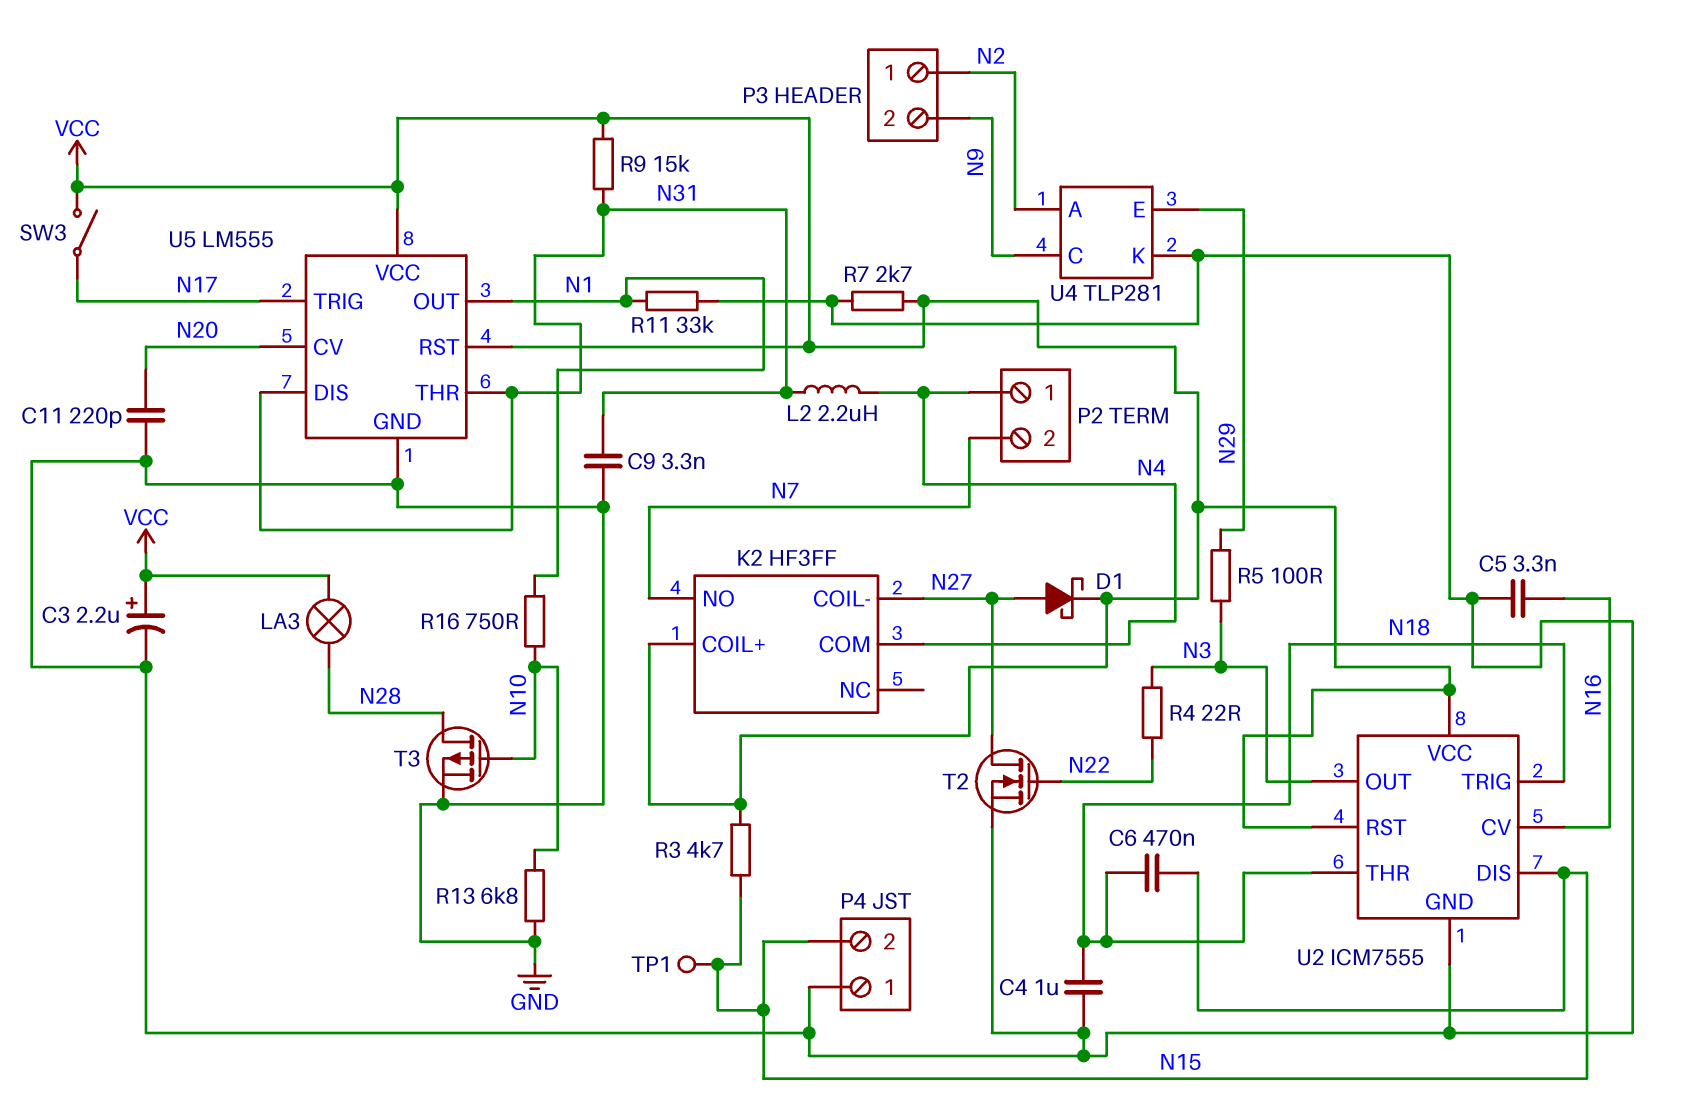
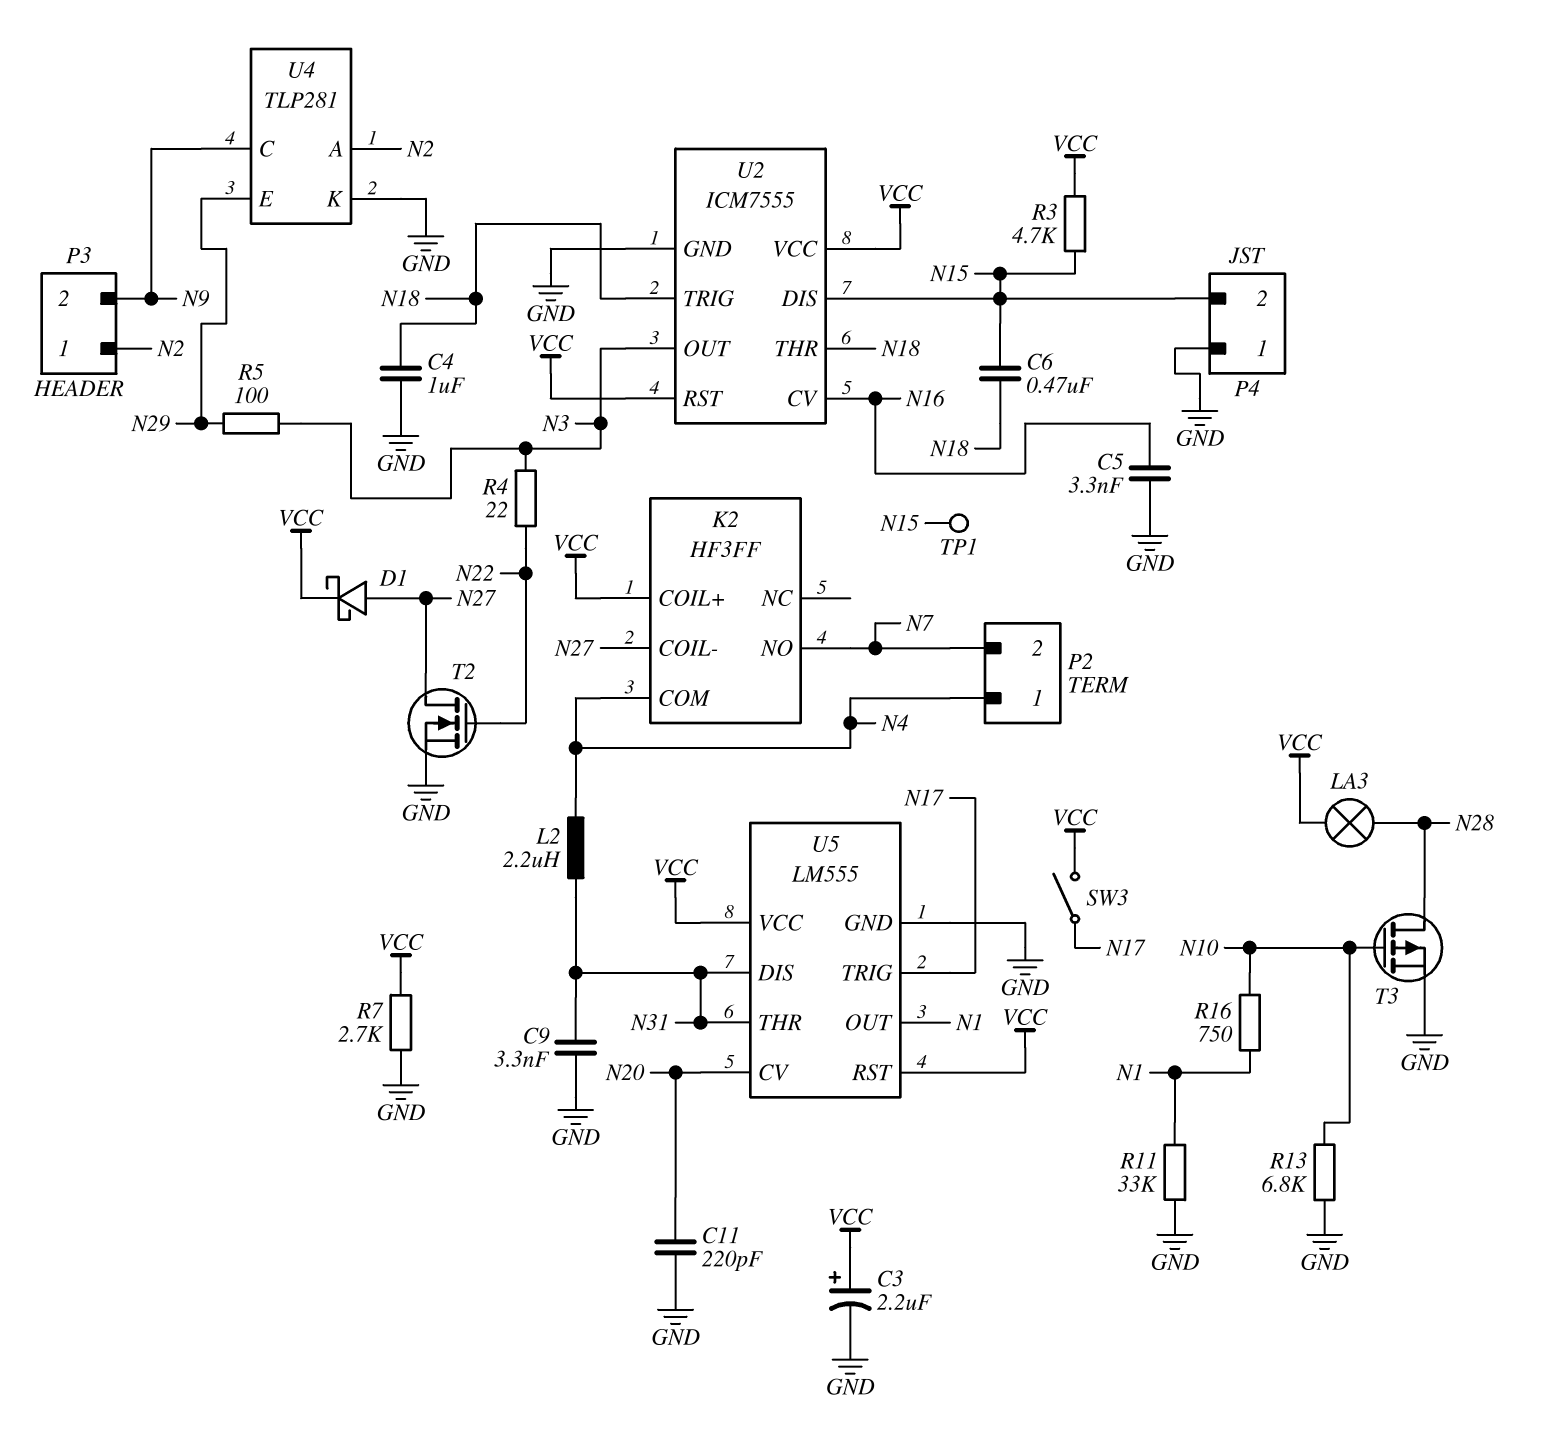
R9: 15k (N31, VCC) -> none

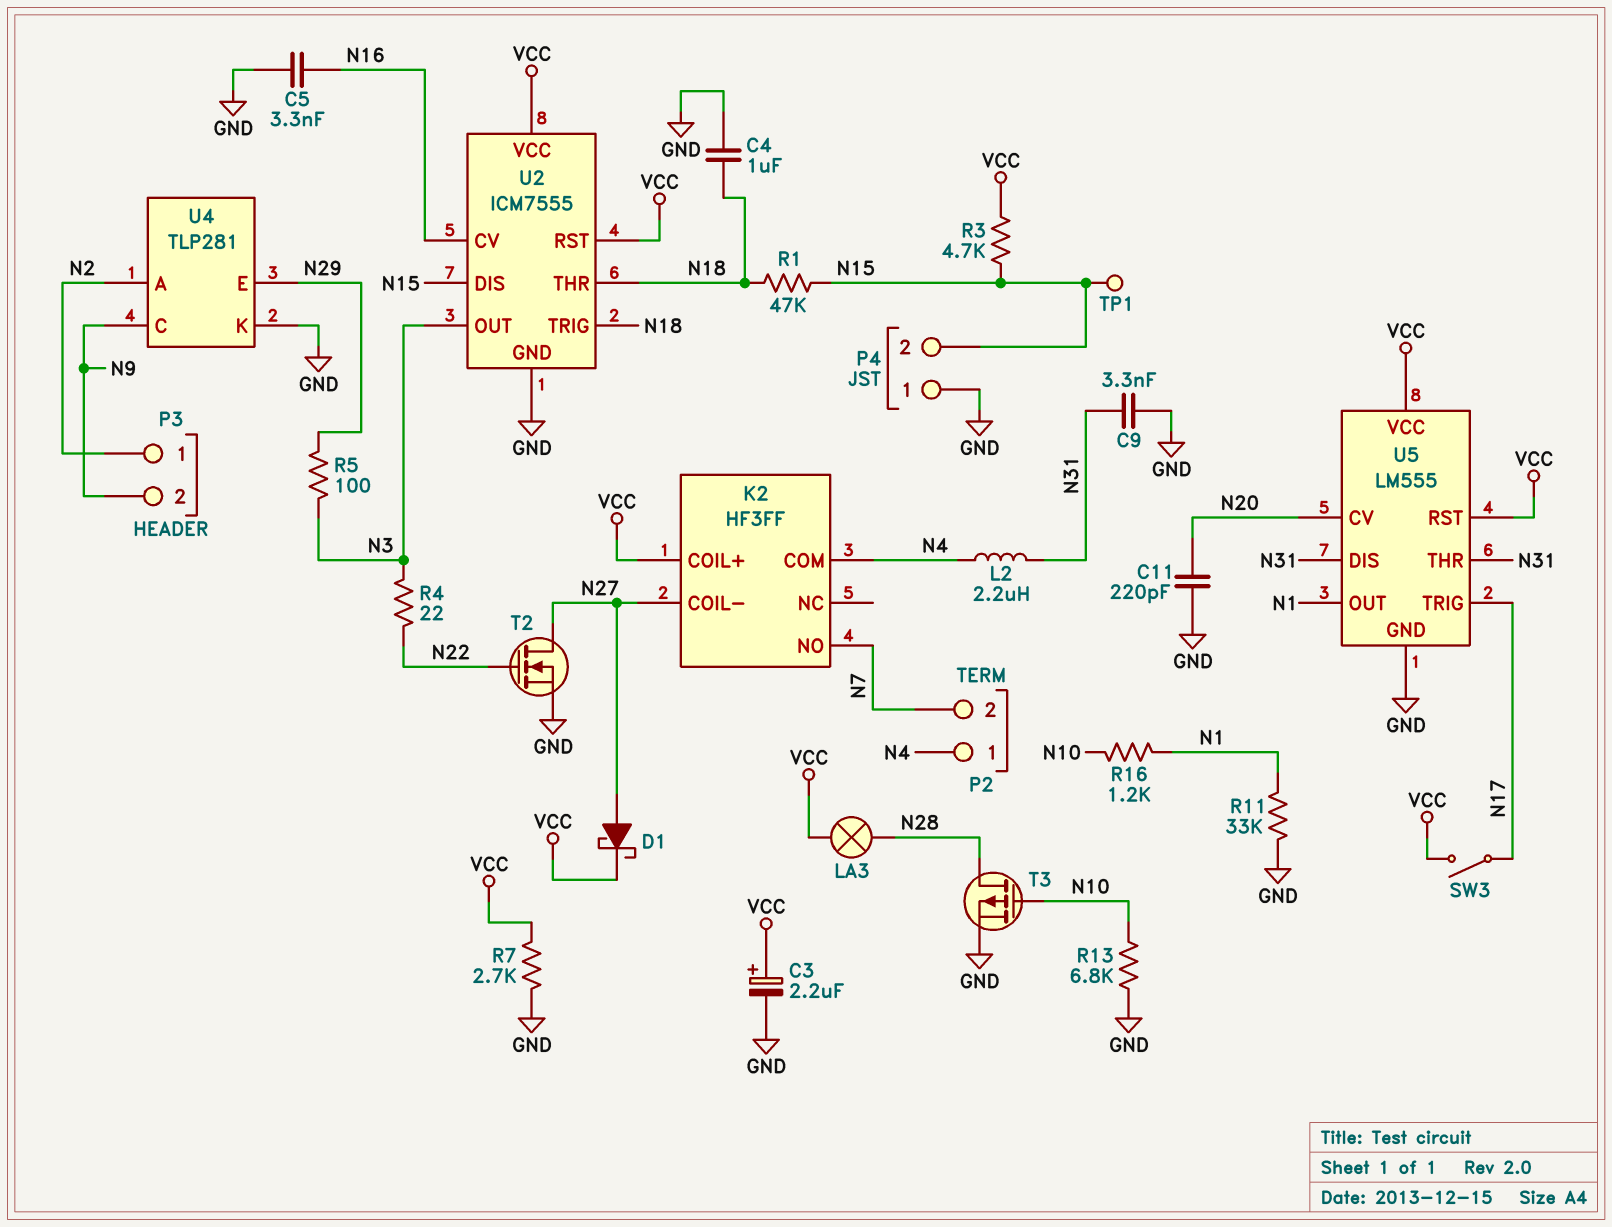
C6: 470nF (N15, N18) -> none
R1: none -> 47k (N15, N18)
R16: 750 (N1, N10) -> 1.2k (N1, N10)

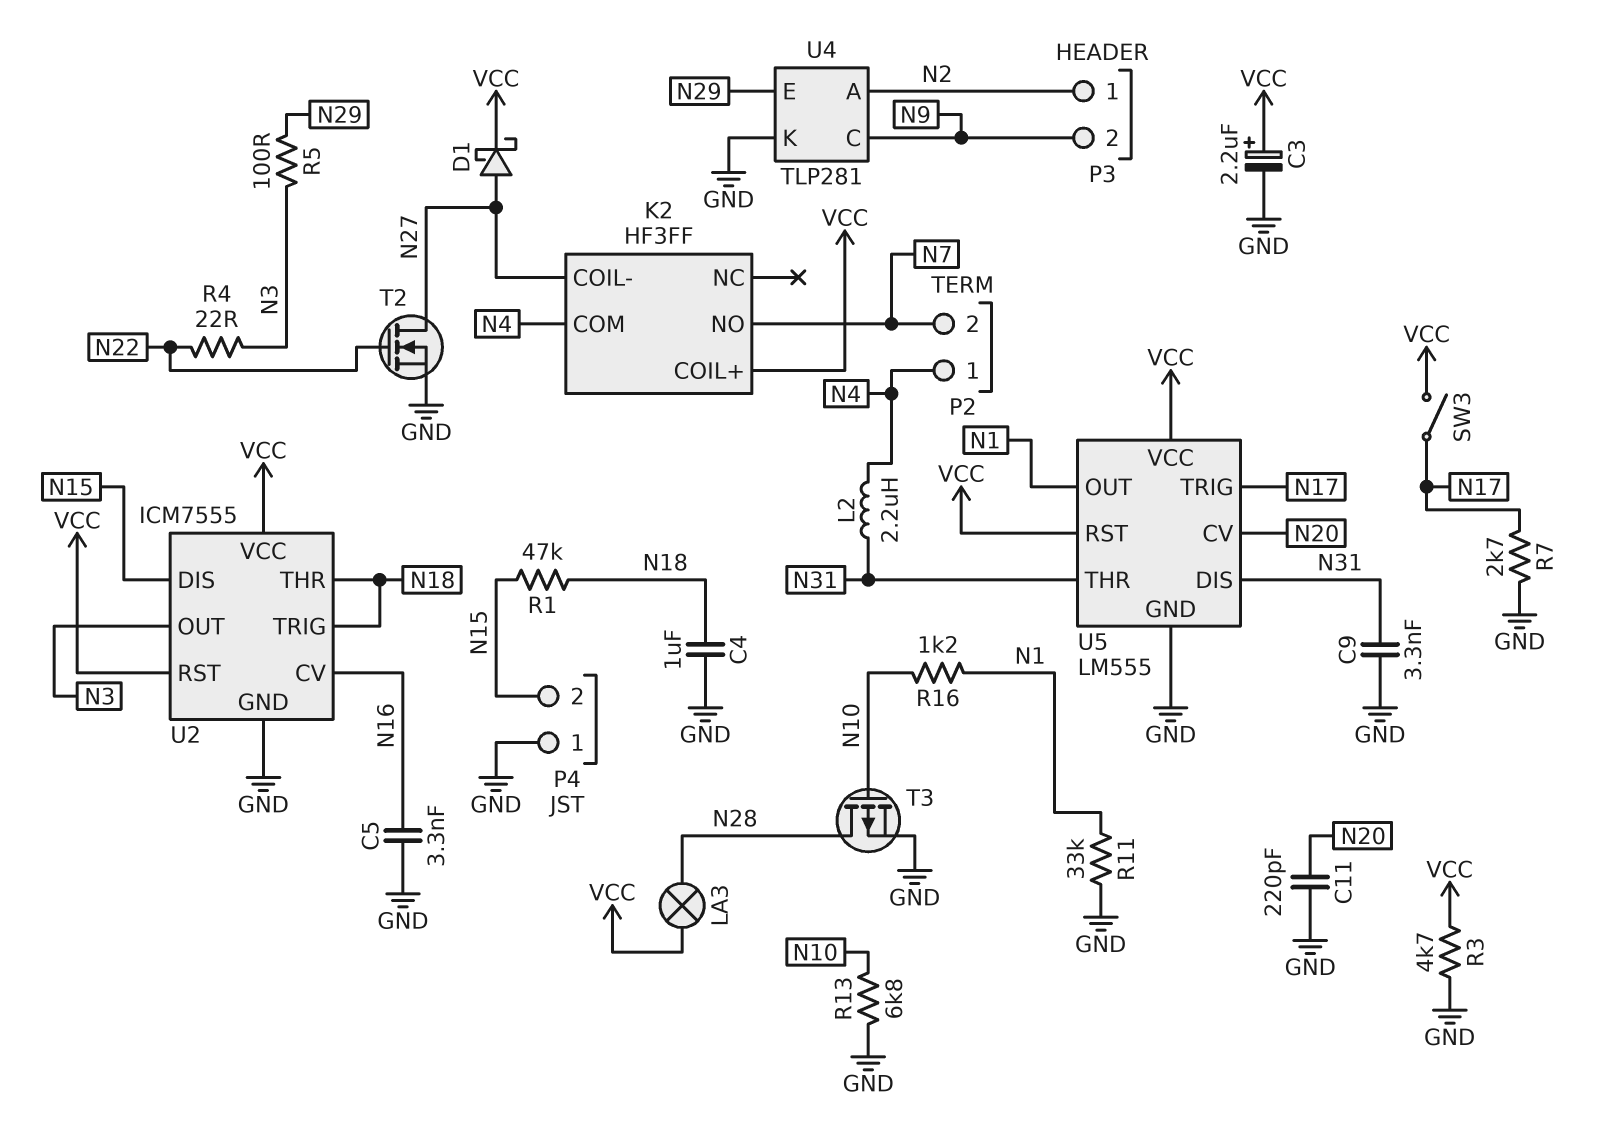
R3: 4.7k (N15, VCC) -> 4.7k (GND, VCC)
R7: 2.7k (GND, VCC) -> 2.7k (GND, N17)
TP1: test point (N15) -> none

